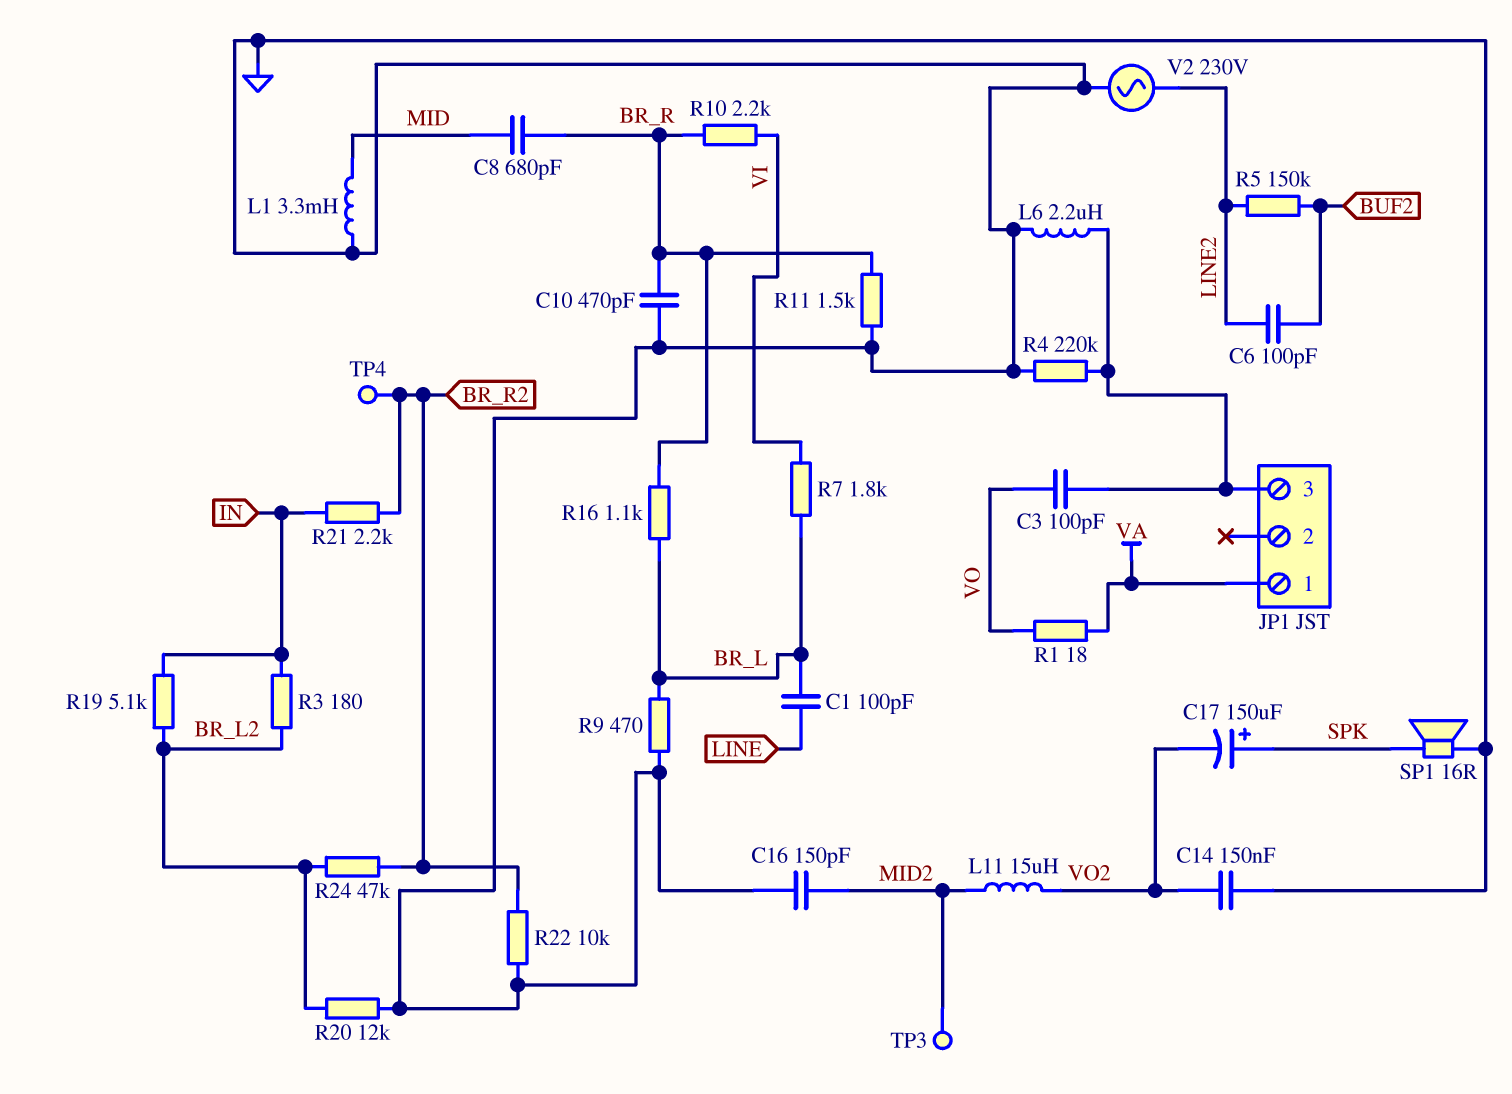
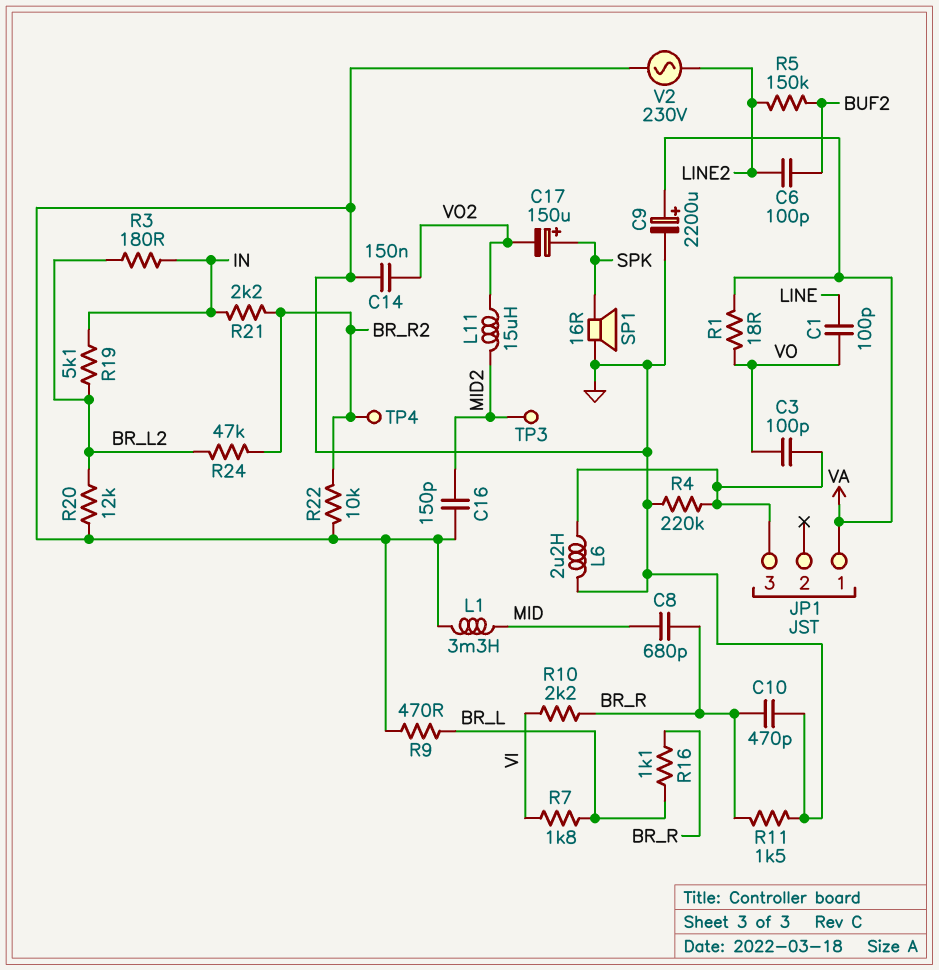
C1: 100pF (BR_L, LINE) -> 100pF (LINE, VO)
C9: none -> 2200uF (plus VA, minus GND)

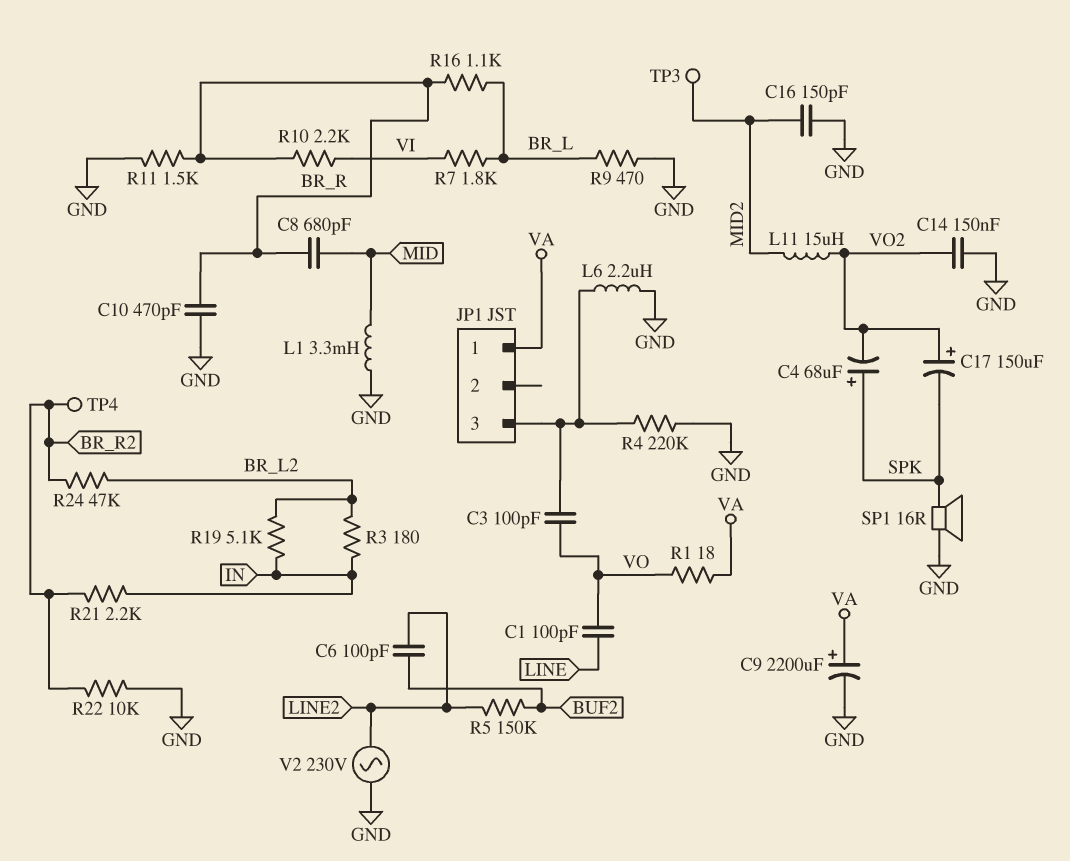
C4: none -> 68uF (plus SPK, minus VO2)
C17: 150uF (plus SPK, minus VO2) -> 150uF (plus VO2, minus SPK)
R20: 12k (BR_L2, GND) -> none

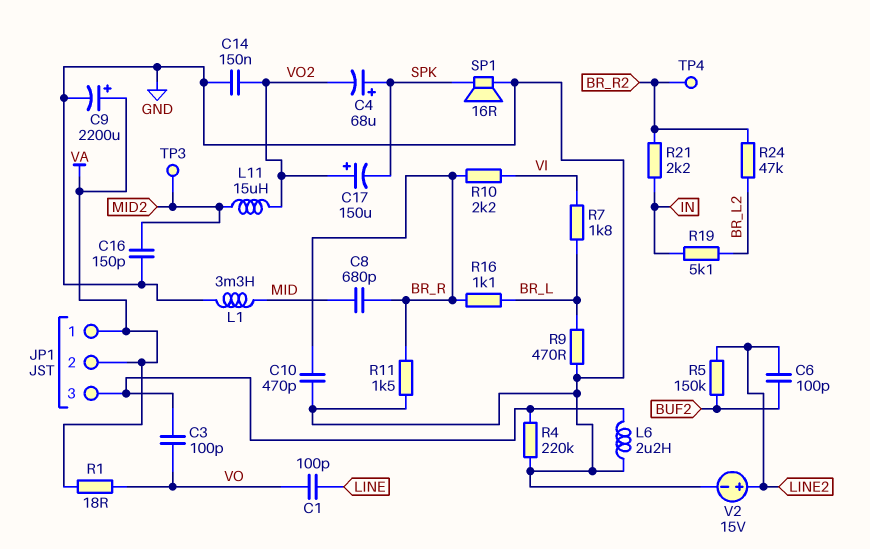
JP1 pin 2: none -> VA
R3: 180 (BR_L2, IN) -> none
R22: 10k (BR_R2, GND) -> none
V2: AC 230V (GND, LINE2) -> 15V (plus LINE2, minus GND)

